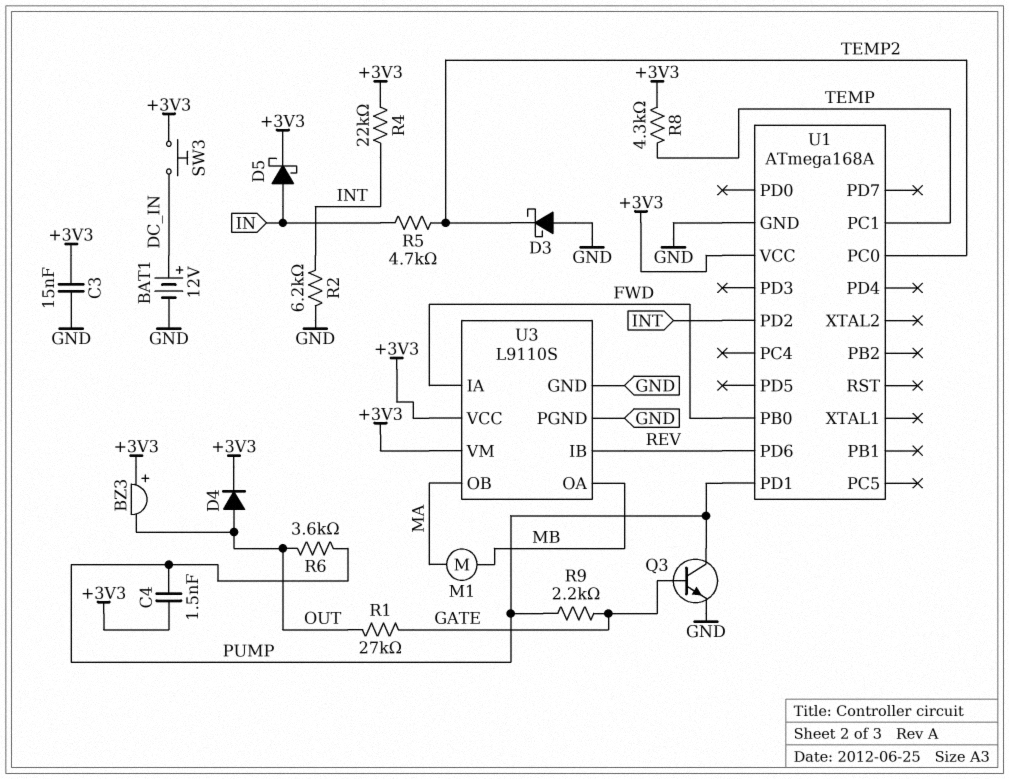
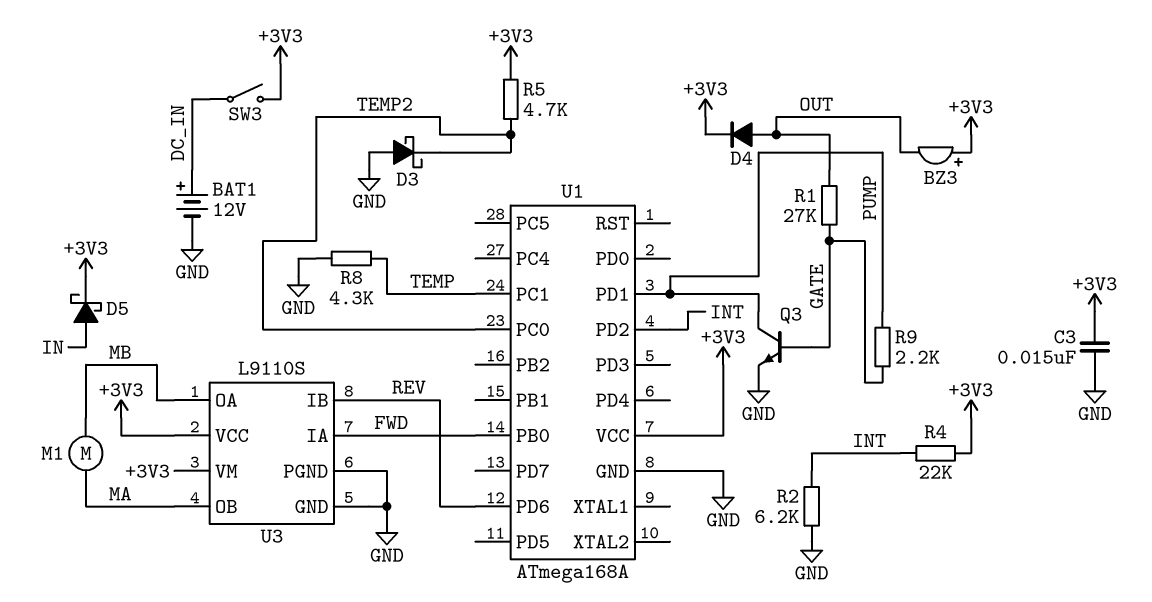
C4: 1.5nF (+3V3, PUMP) -> none
R5: 4.7k (IN, TEMP2) -> 4.7k (+3V3, TEMP2)
R6: 3.6k (OUT, PUMP) -> none
R8: 4.3k (+3V3, TEMP) -> 4.3k (GND, TEMP)
SW3: button (+3V3, DC_IN) -> switch (+3V3, DC_IN)

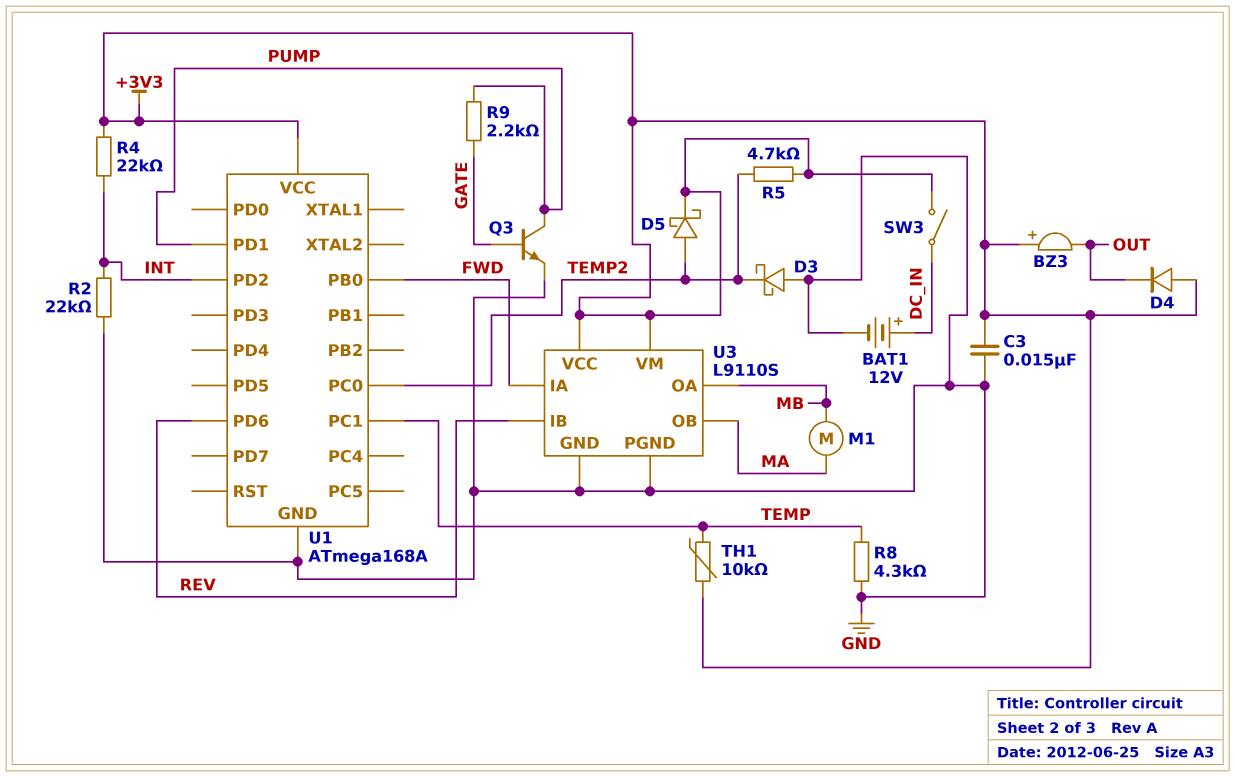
D4: diode (A OUT, K +3V3) -> diode (A +3V3, K OUT)
D5: schottky (A IN, K +3V3) -> schottky (A TEMP2, K +3V3)
R1: 27k (GATE, OUT) -> none
R2: 6.2k (GND, INT) -> 22k (GND, INT)
TH1: none -> 10k (+3V3, TEMP)

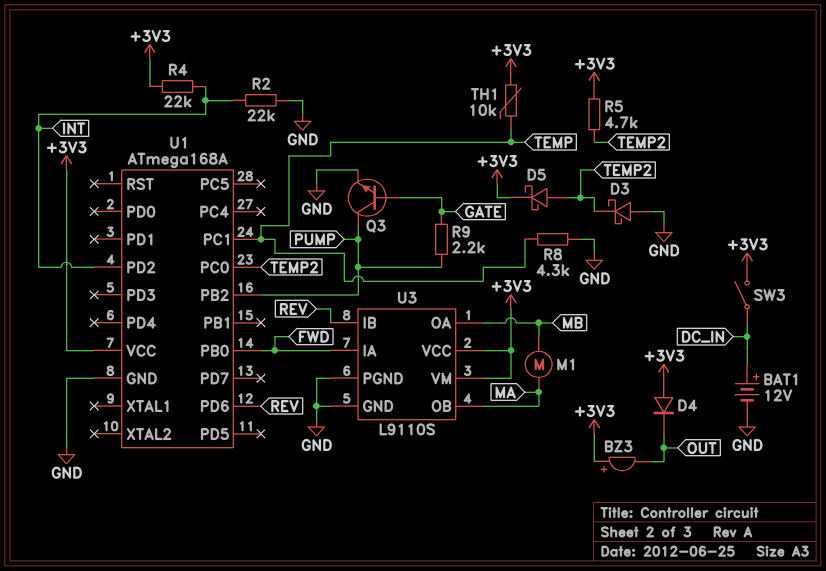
C3: 15nF (+3V3, GND) -> none
U1 pin PB2: none -> PUMP
U1 pin PD1: PUMP -> none

